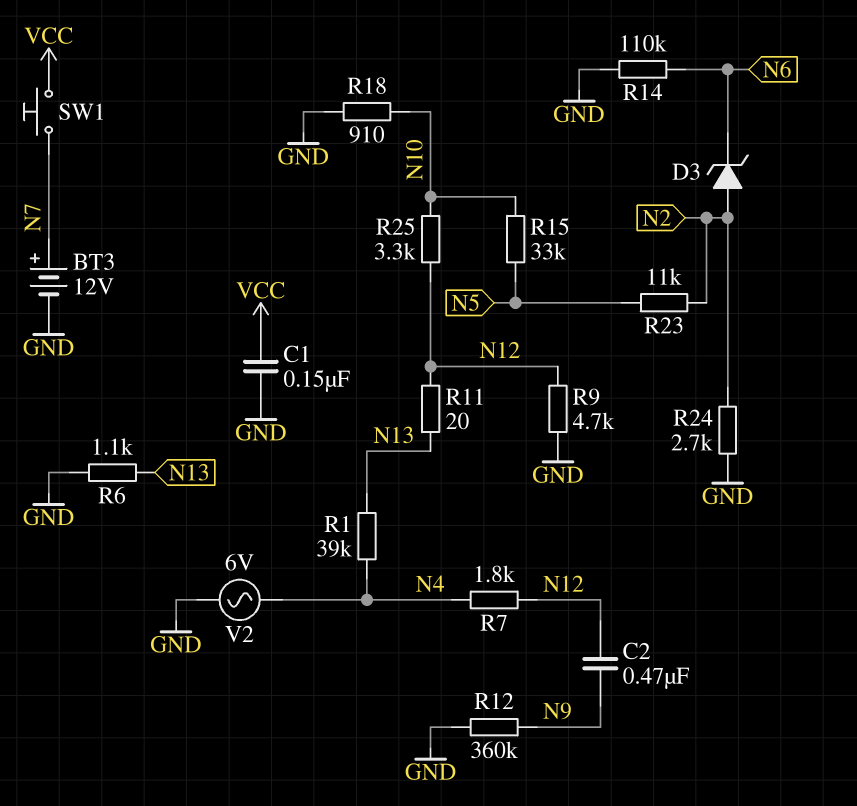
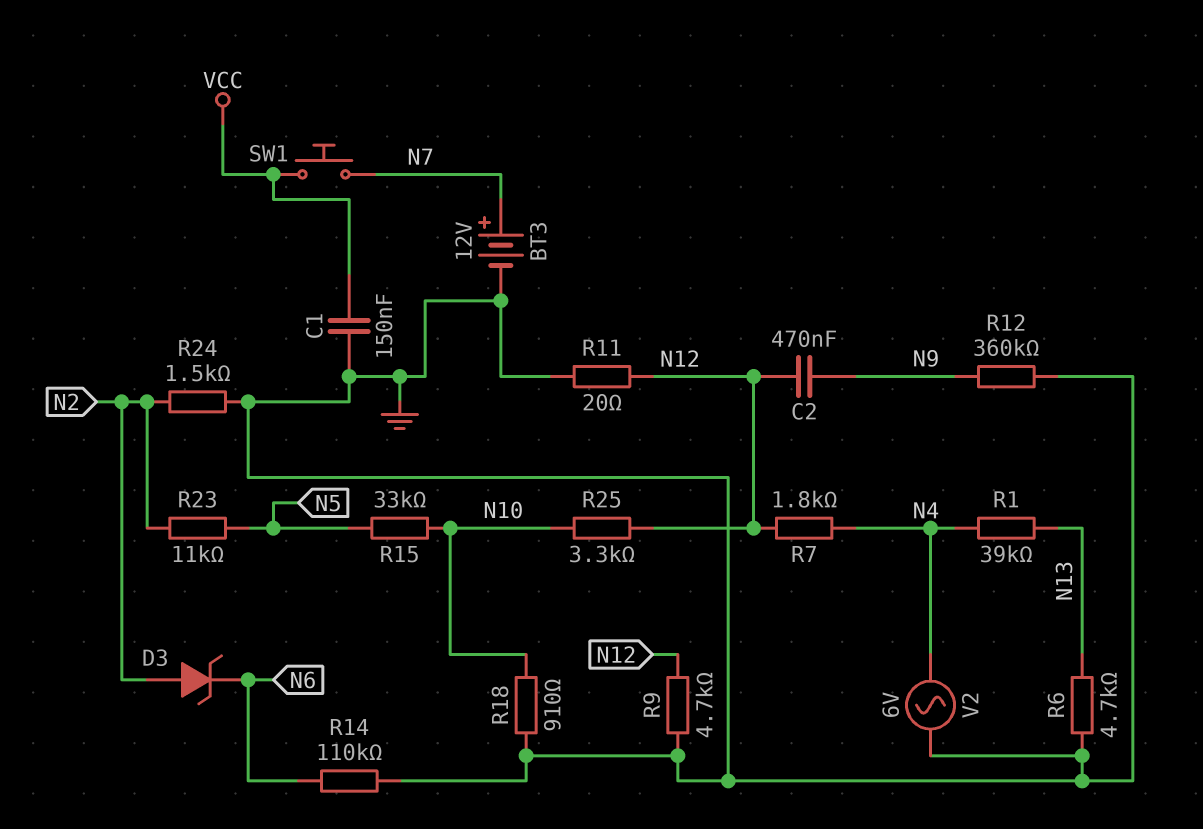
R6: 1.1k (GND, N13) -> 4.7k (GND, N13)
R11: 20 (N12, N13) -> 20 (GND, N12)
R24: 2.7k (GND, N2) -> 1.5k (GND, N2)

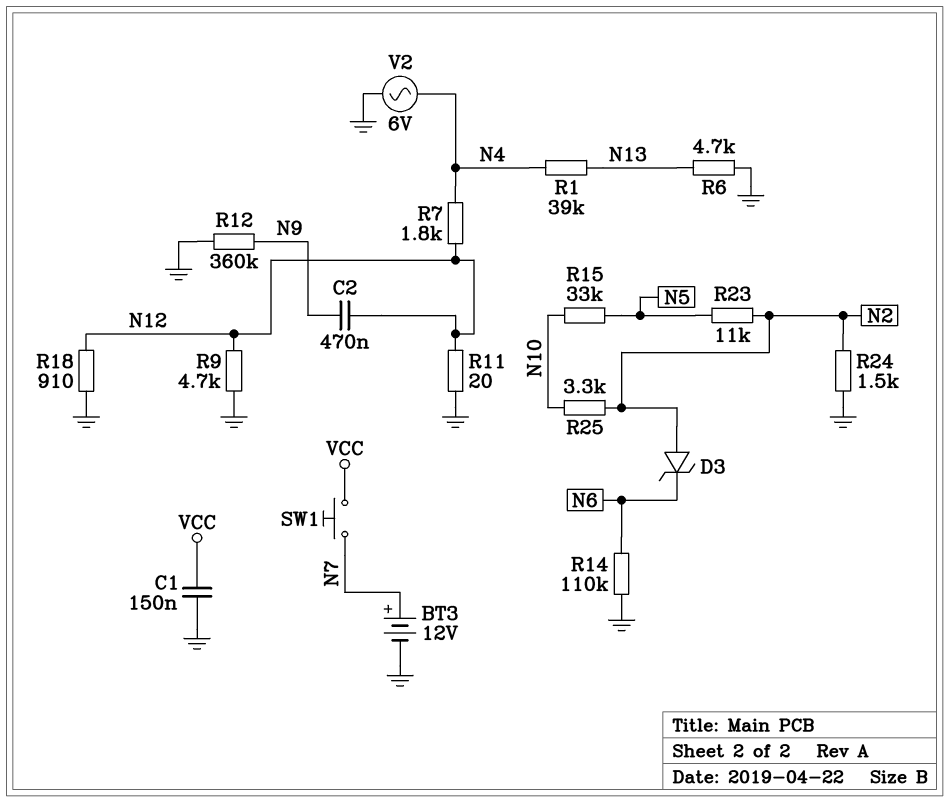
R18: 910 (GND, N10) -> 910 (GND, N12)
R25: 3.3k (N10, N12) -> 3.3k (N2, N10)

